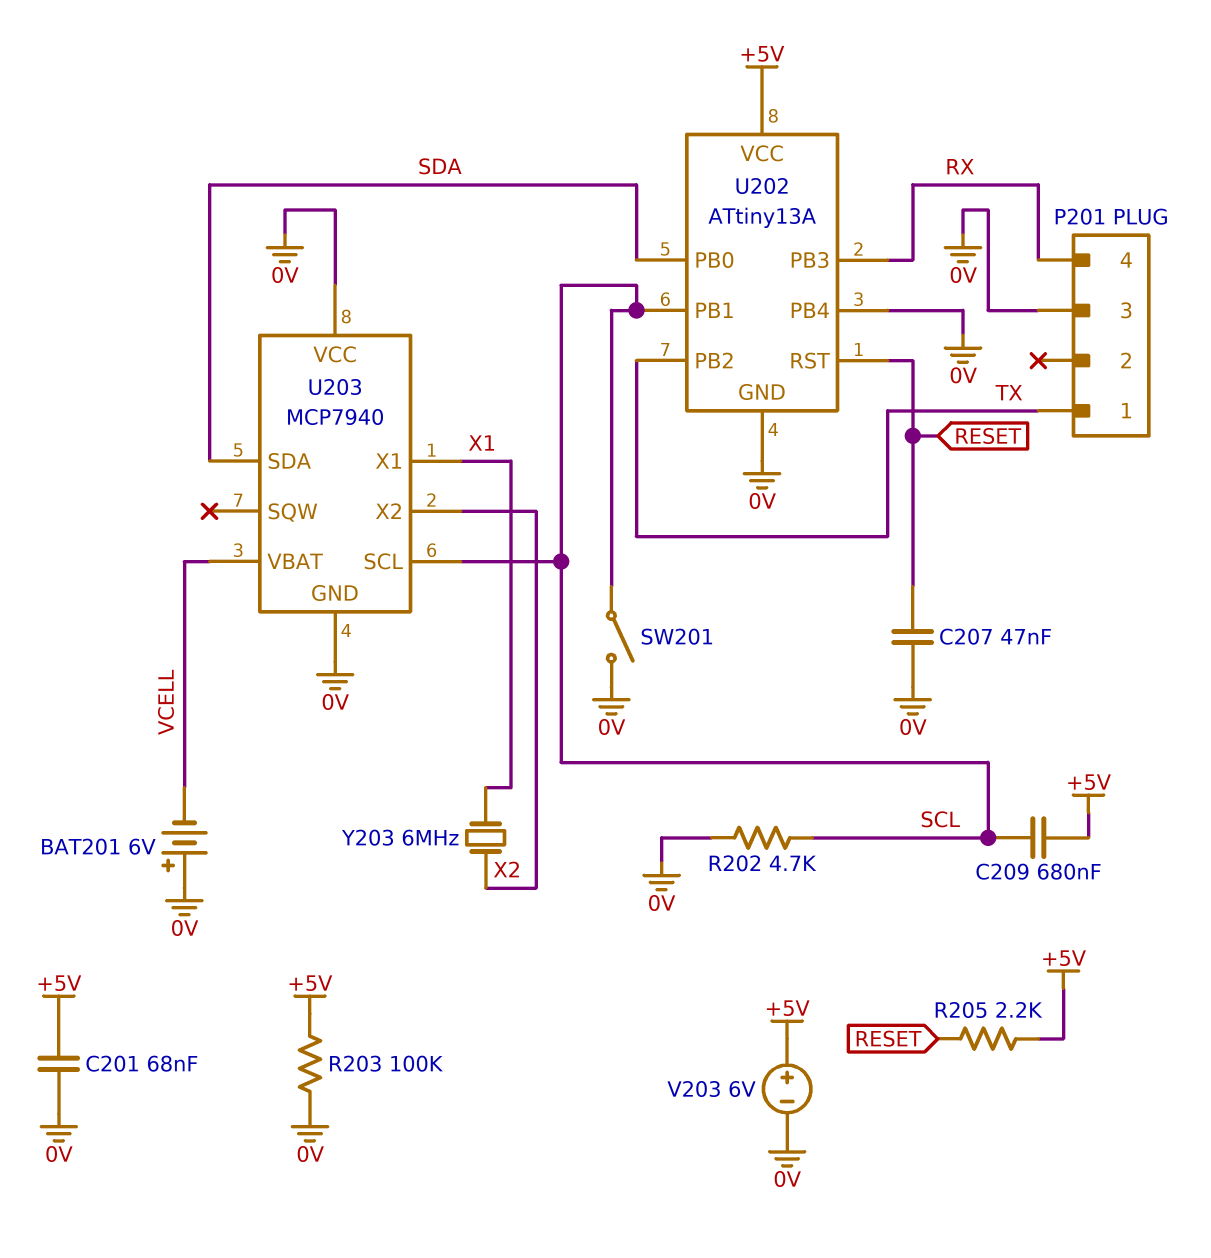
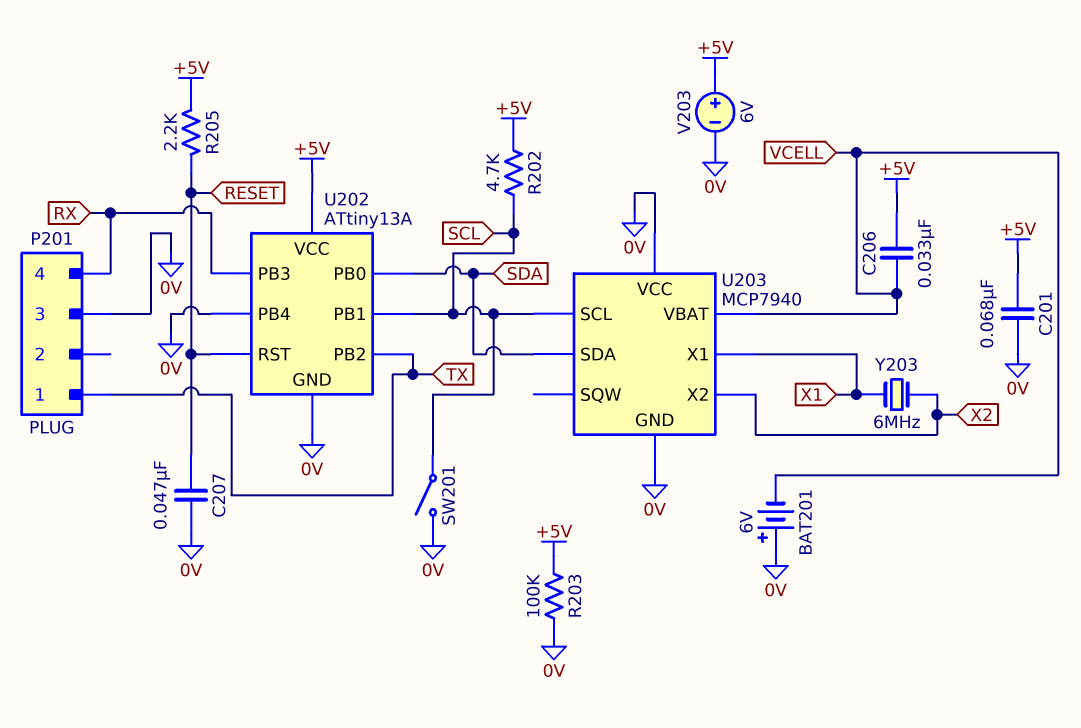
C206: none -> 33nF (+5V, VCELL)
C209: 680nF (+5V, SCL) -> none
R202: 4.7k (0V, SCL) -> 4.7k (+5V, SCL)

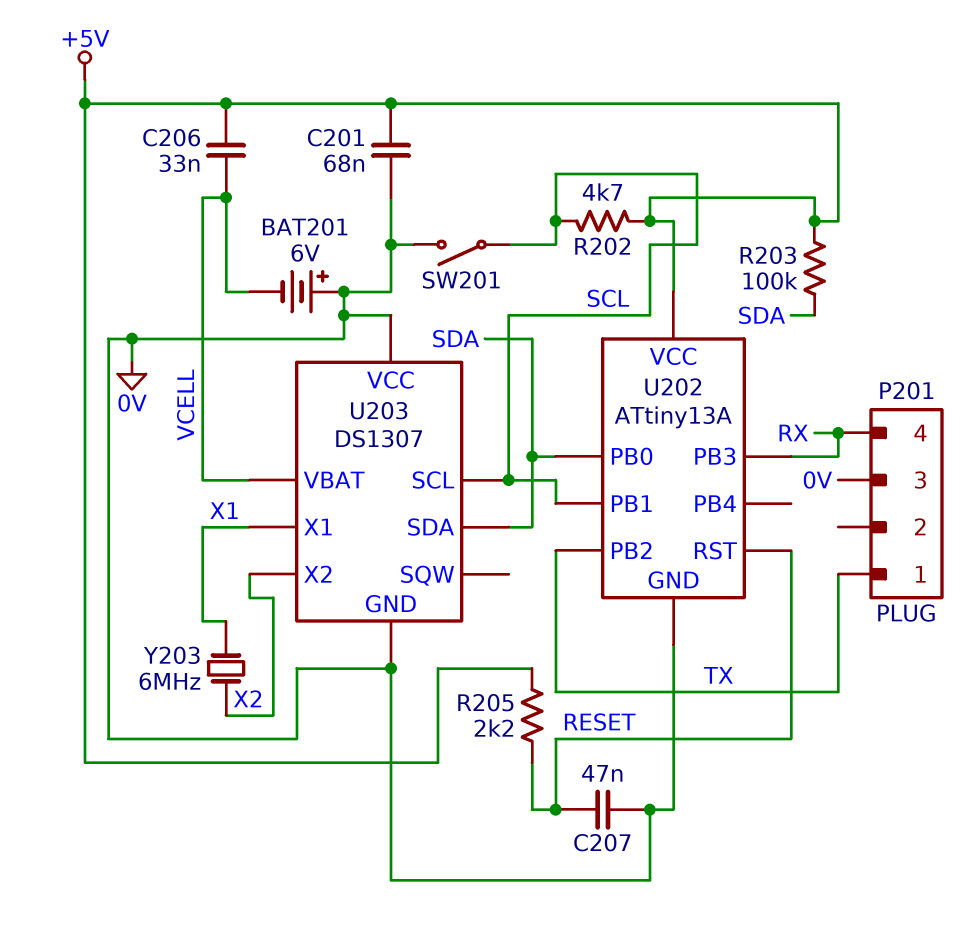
R203: 100k (+5V, 0V) -> 100k (+5V, SDA)
U202 pin PB4: 0V -> none
U203: MCP7940 -> DS1307
V203: 6V (plus +5V, minus 0V) -> none

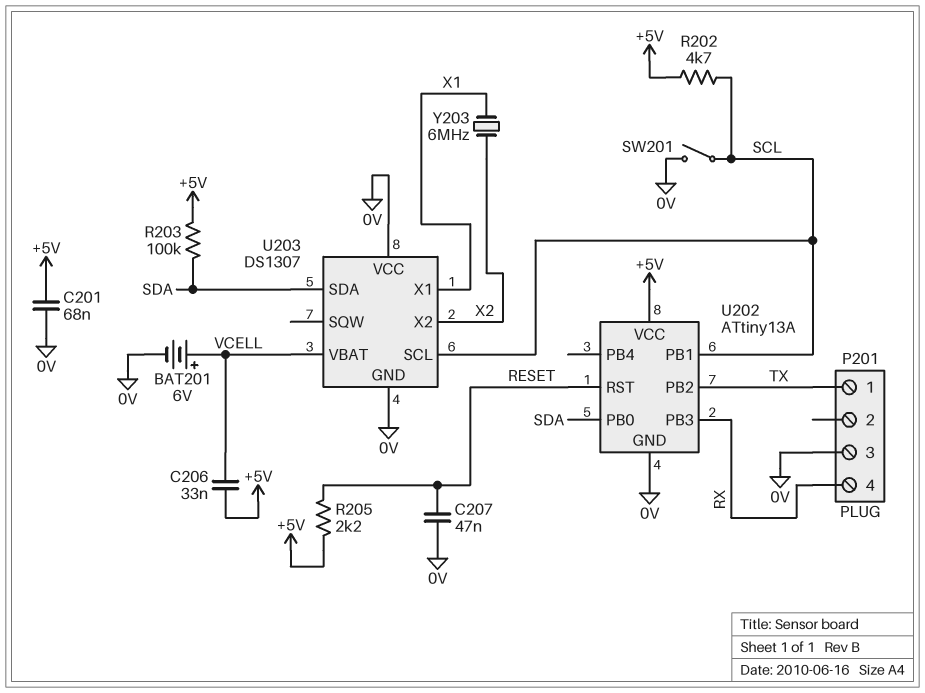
BAT201: 6V (plus 0V, minus VCELL) -> 6V (plus VCELL, minus 0V)

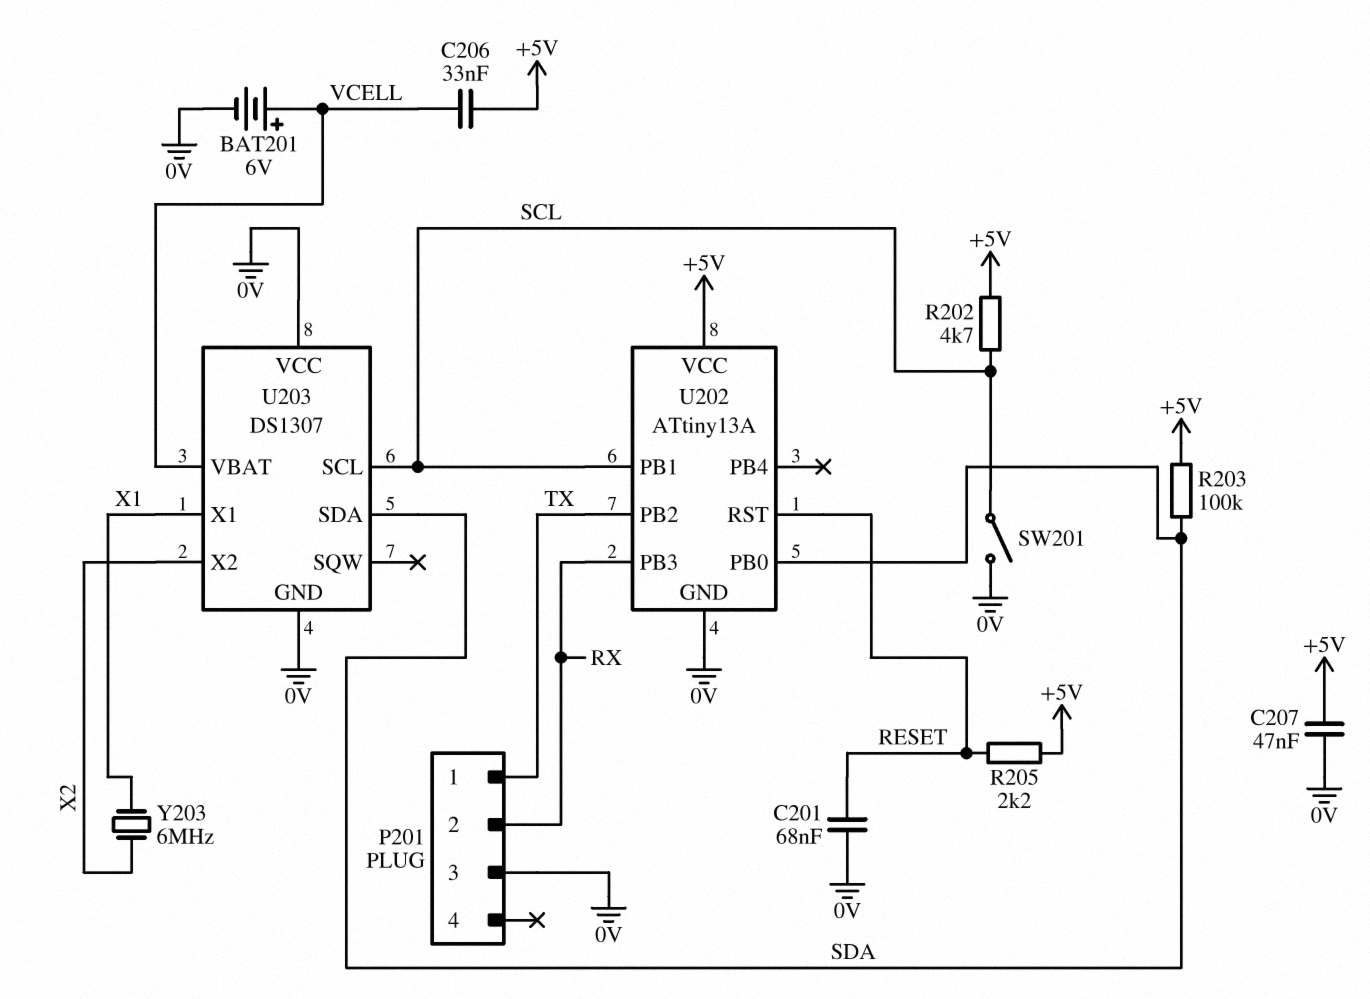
C201: 68nF (+5V, 0V) -> 68nF (0V, RESET)
C207: 47nF (0V, RESET) -> 47nF (+5V, 0V)
P201 pin 2: none -> RX
P201 pin 4: RX -> none

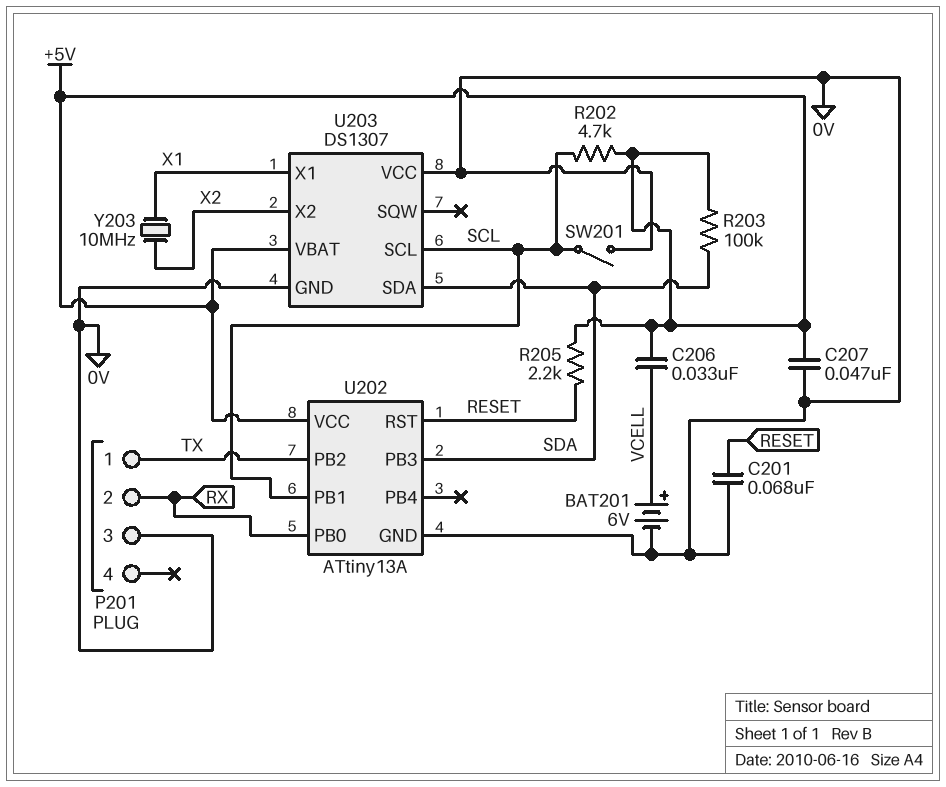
U202 pin PB0: SDA -> RX
U202 pin PB3: RX -> SDA
U203 pin VBAT: VCELL -> +5V
Y203: 6MHz (X1, X2) -> 10MHz (X1, X2)

